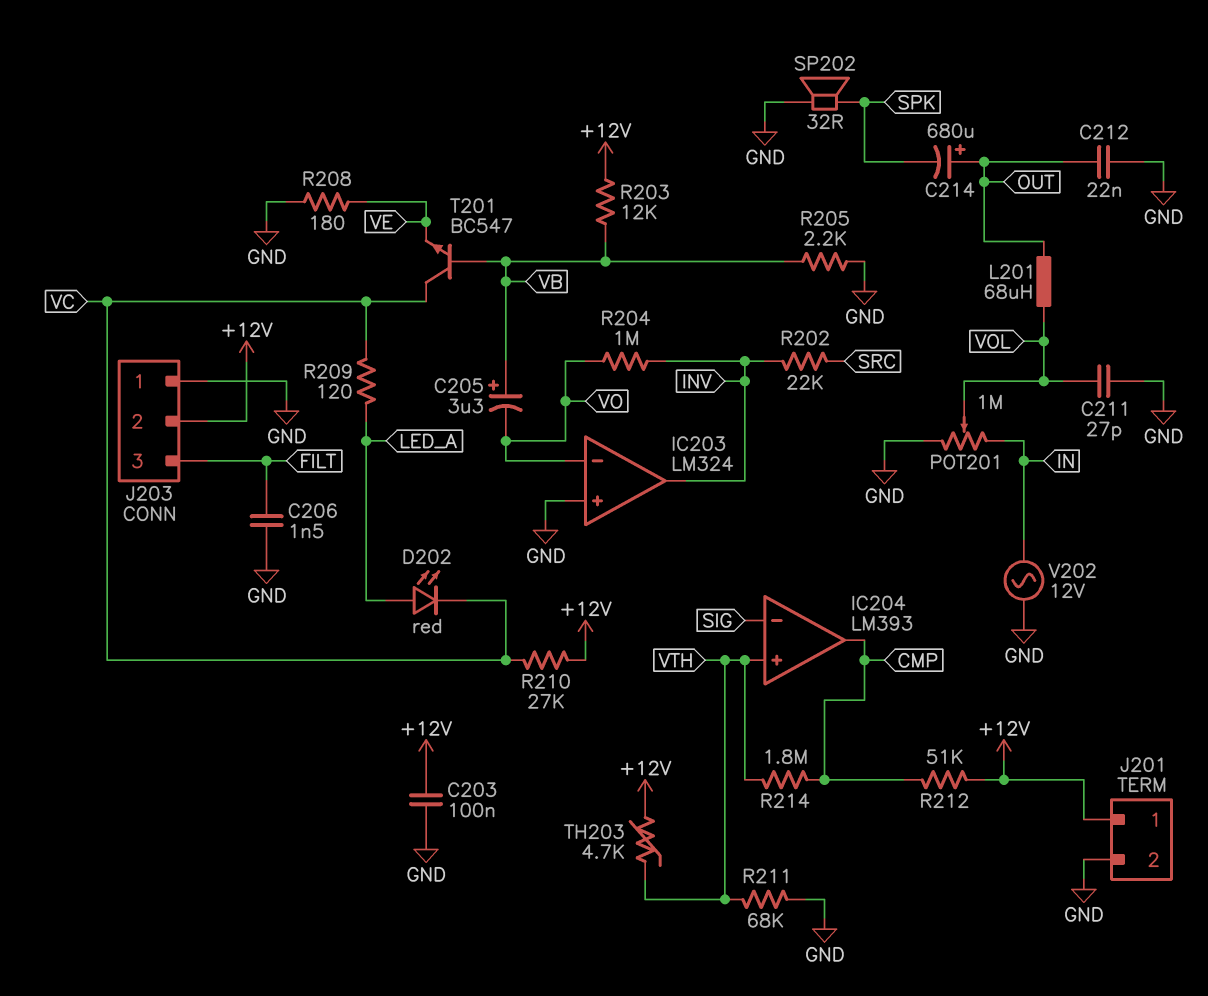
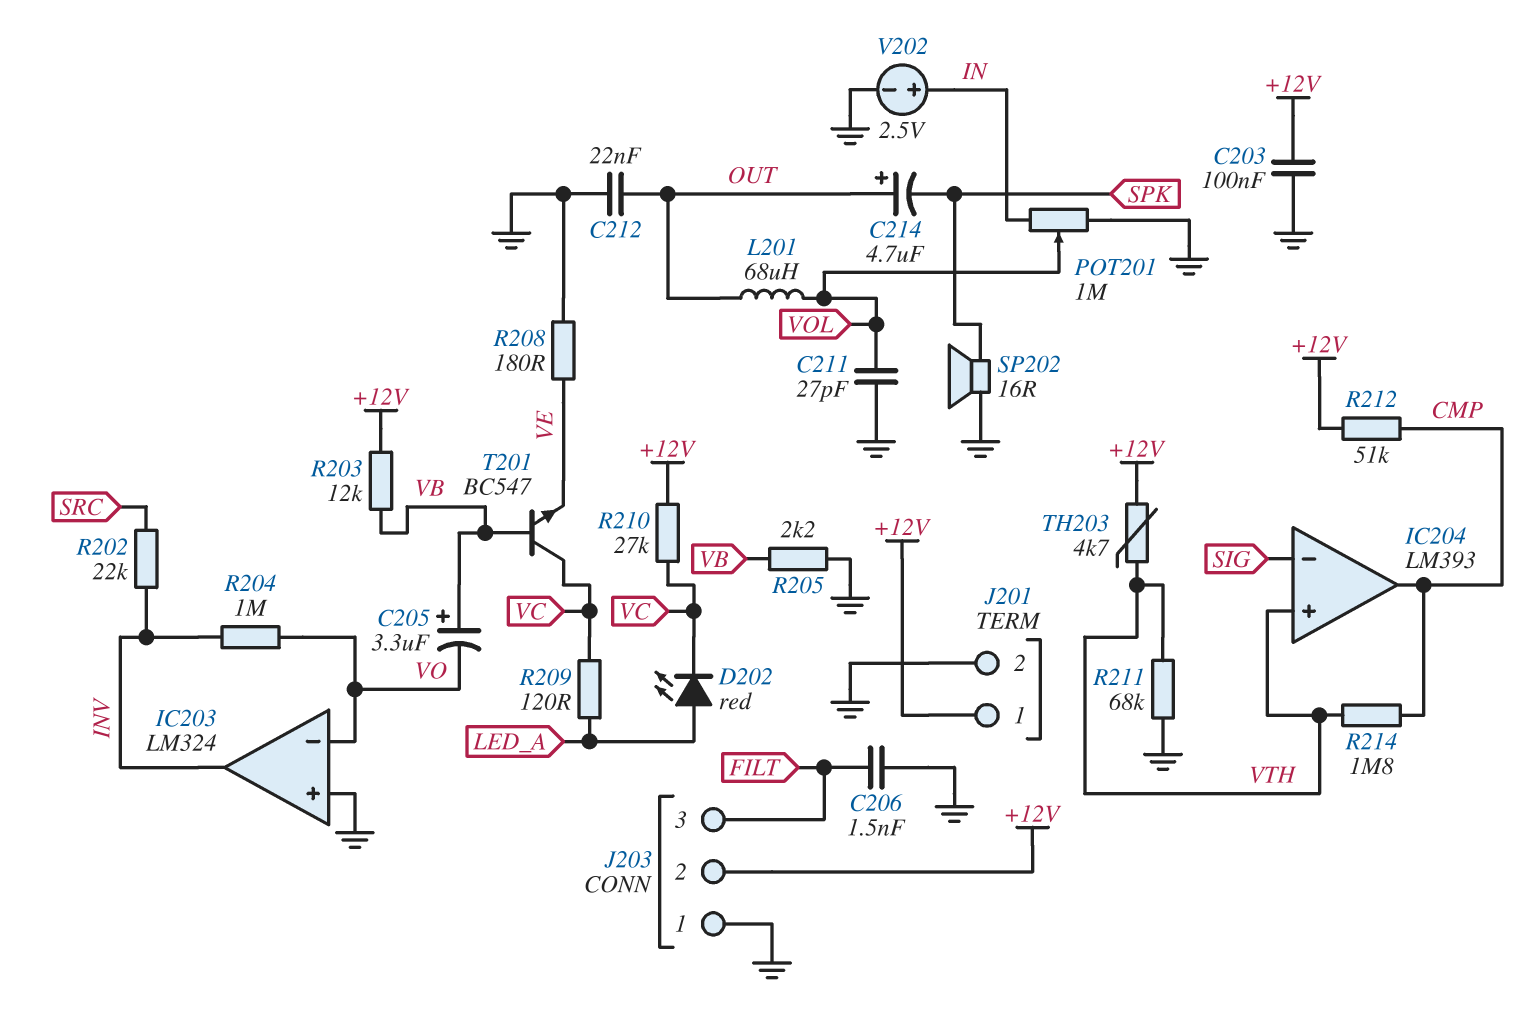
C214: 680uF (plus OUT, minus SPK) -> 4.7uF (plus OUT, minus SPK)
SP202: speaker 32R (GND, SPK) -> speaker 16R (GND, SPK)
V202: AC 12V (GND, IN) -> 2.5V (plus IN, minus GND)

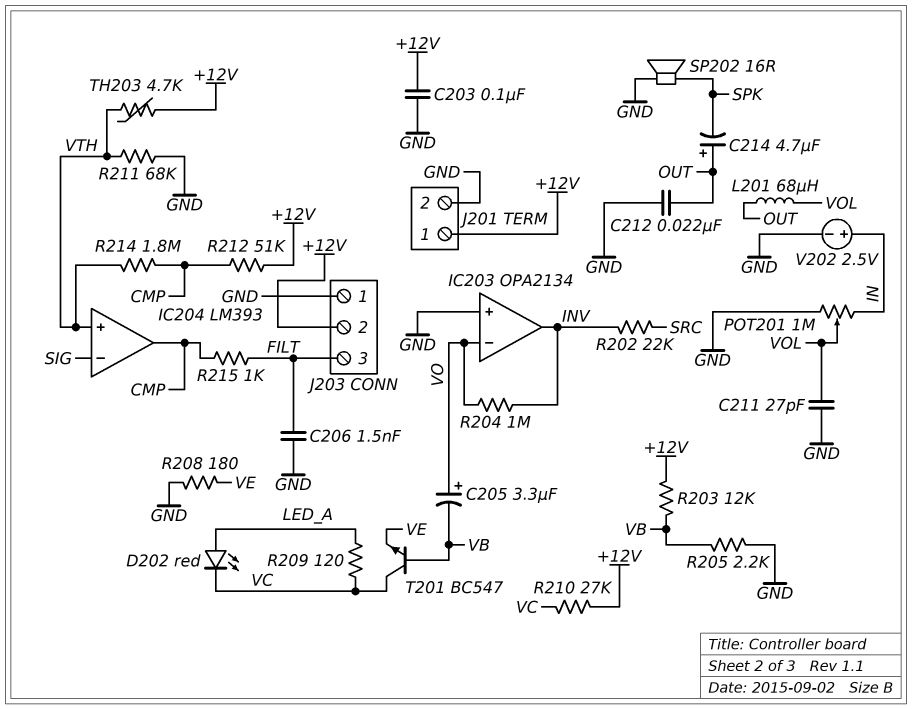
C205: 3.3uF (plus VB, minus VO) -> 3.3uF (plus VO, minus VB)
IC203: LM324 -> OPA2134
R215: none -> 1k (CMP, FILT)

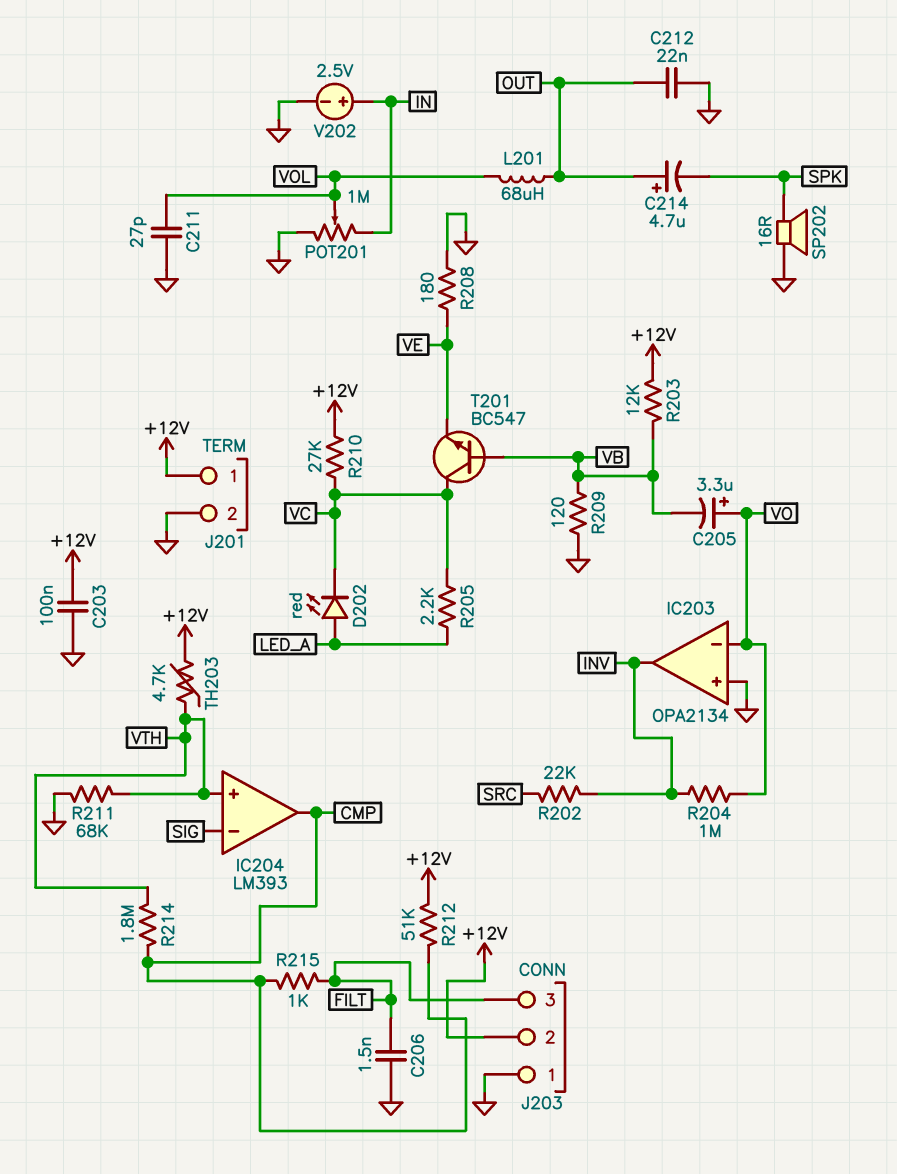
R205: 2.2k (GND, VB) -> 2.2k (LED_A, VC)
R209: 120 (LED_A, VC) -> 120 (GND, VB)

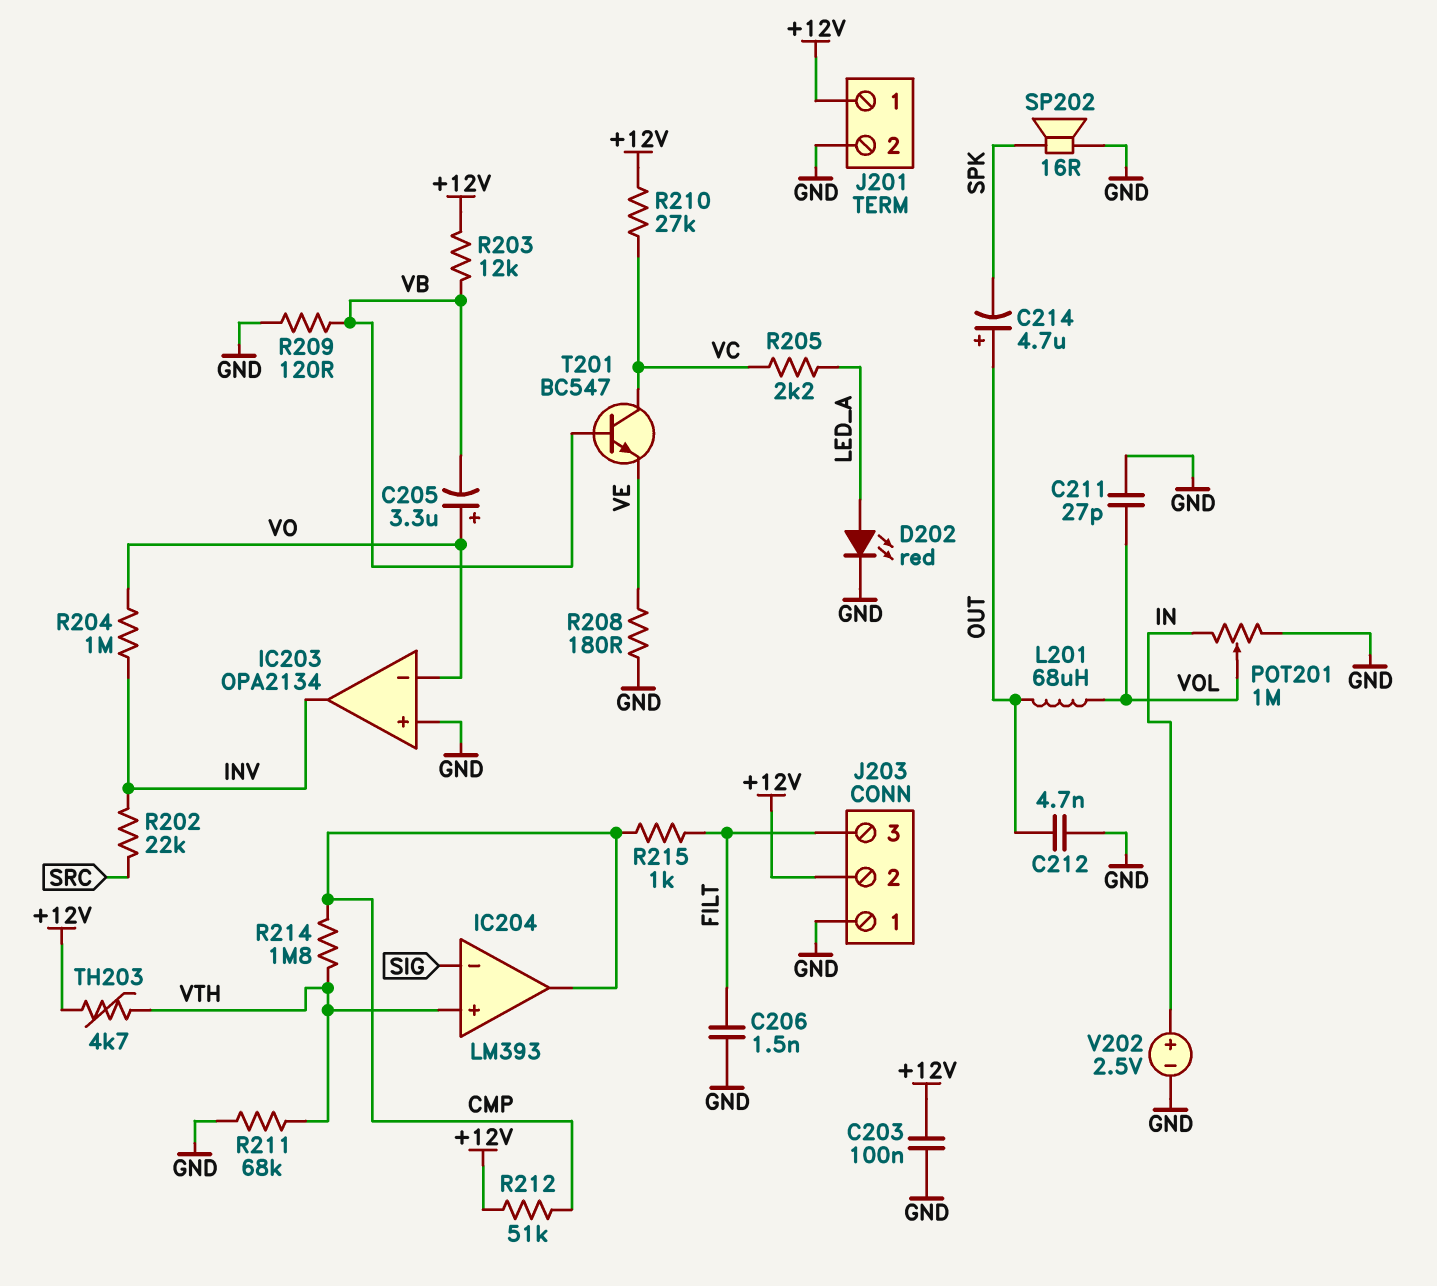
C212: 22nF (GND, OUT) -> 4.7nF (GND, OUT)
D202: LED red (A LED_A, K VC) -> LED red (A LED_A, K GND)

